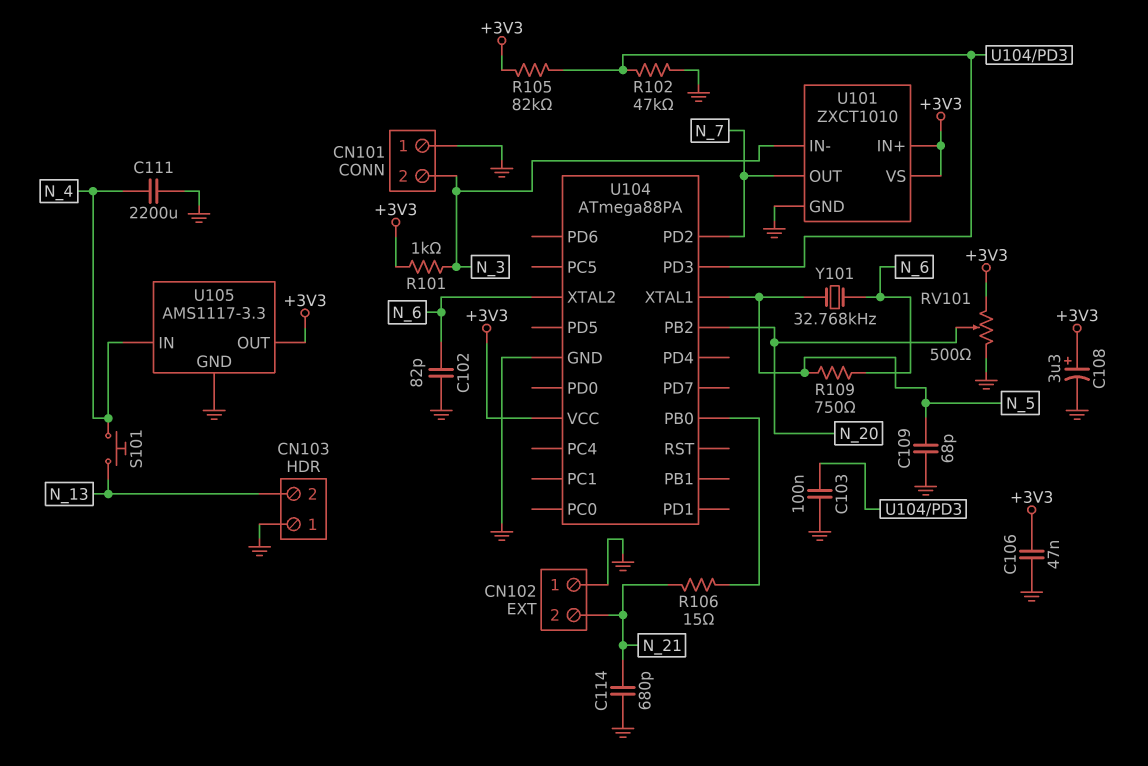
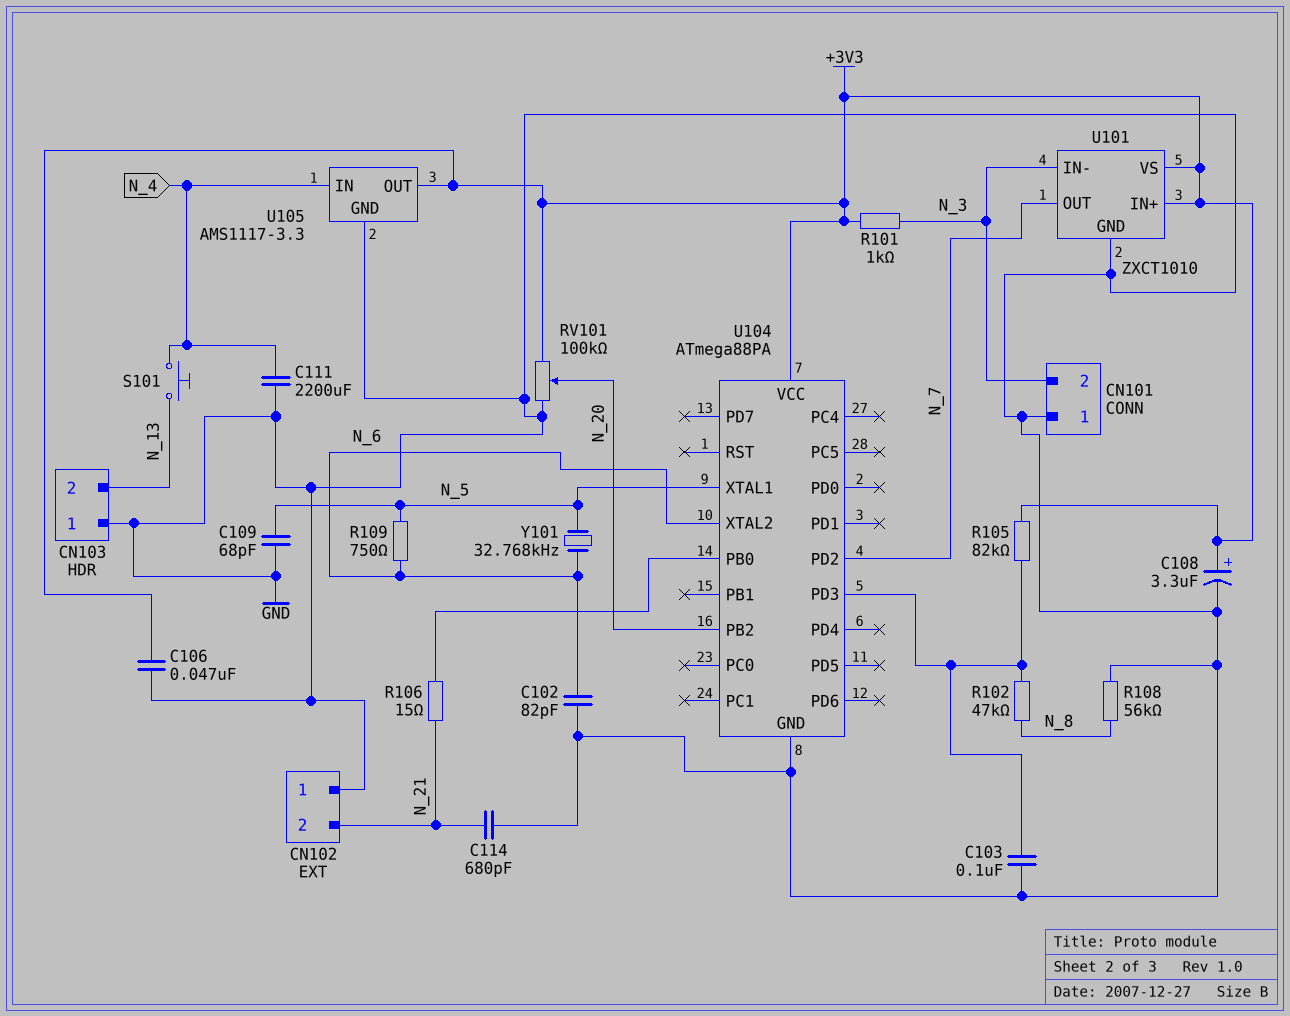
R102: 47k (GND, U104/PD3) -> 47k (N_8, U104/PD3)
R108: none -> 56k (GND, N_8)
RV101: 500 (+3V3, GND, wiper N_20) -> 100k (+3V3, GND, wiper N_20)

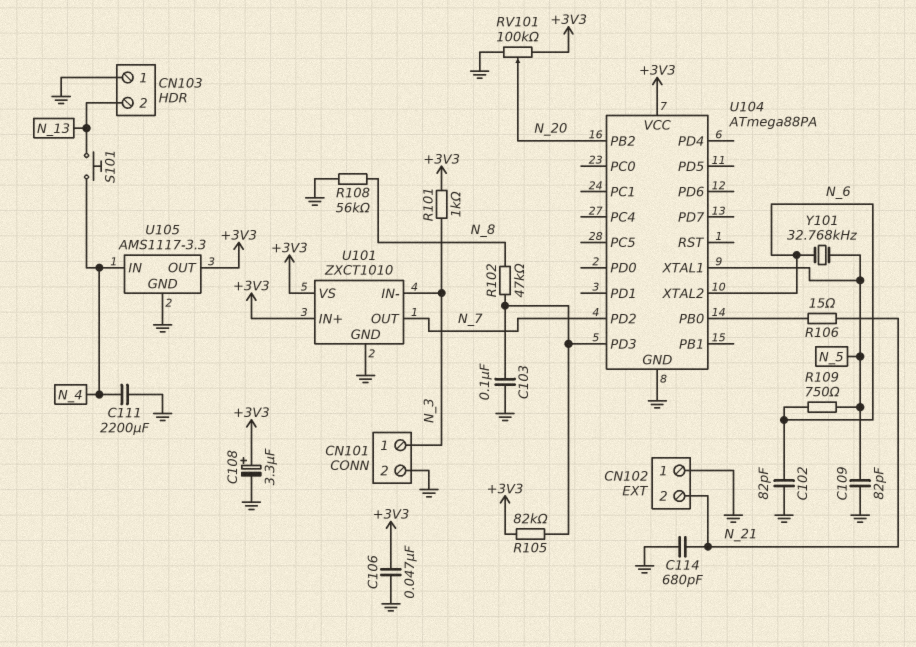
C109: 68pF (GND, N_5) -> 82pF (GND, N_5)
CN101 pin 1: GND -> N_3
CN101 pin 2: N_3 -> GND

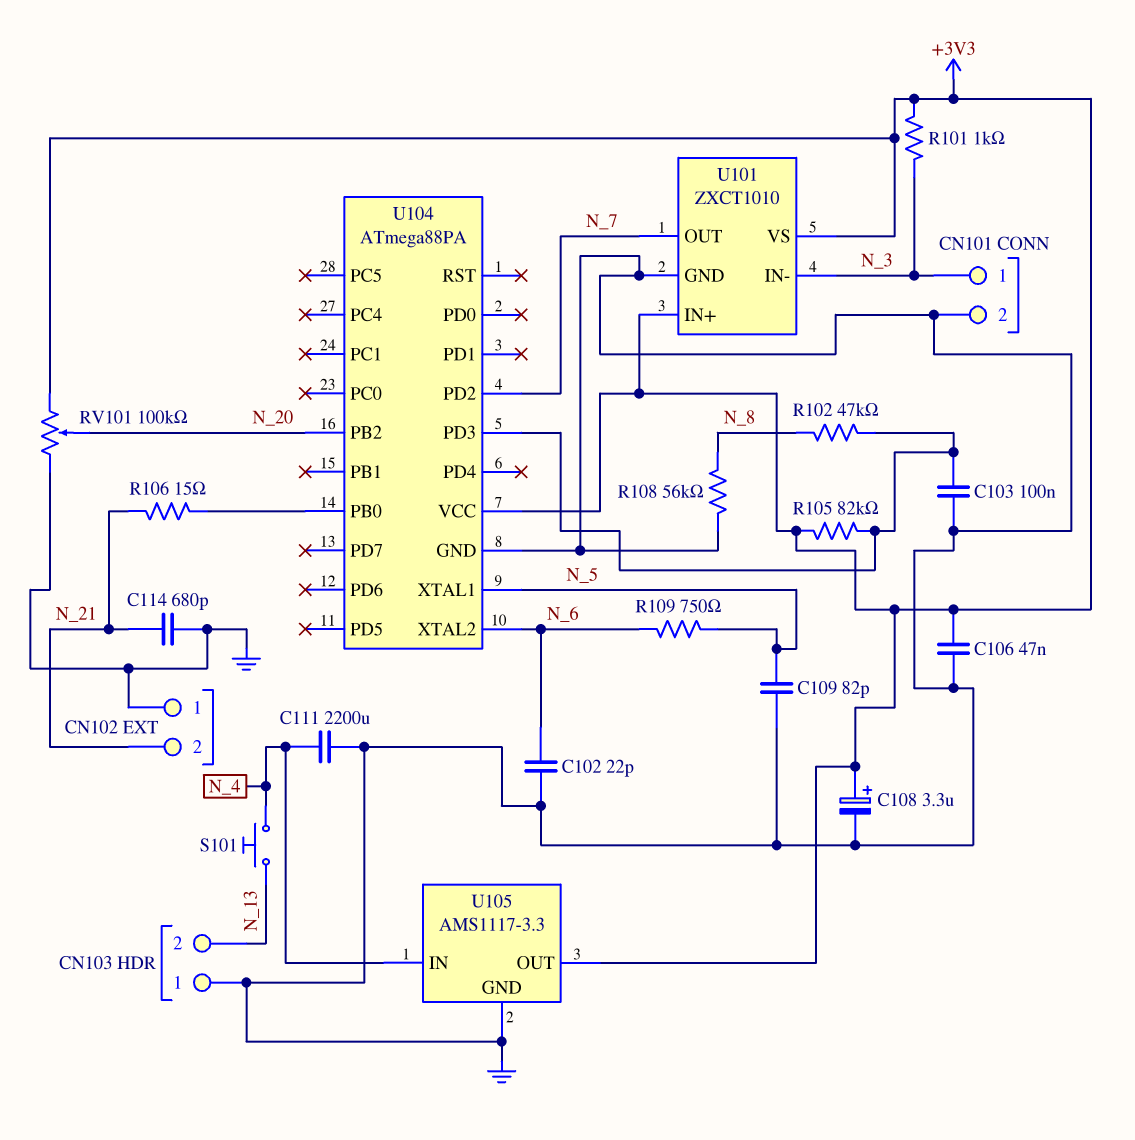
C102: 82pF (GND, N_6) -> 22pF (GND, N_6)
Y101: 32.768kHz (N_5, N_6) -> none

